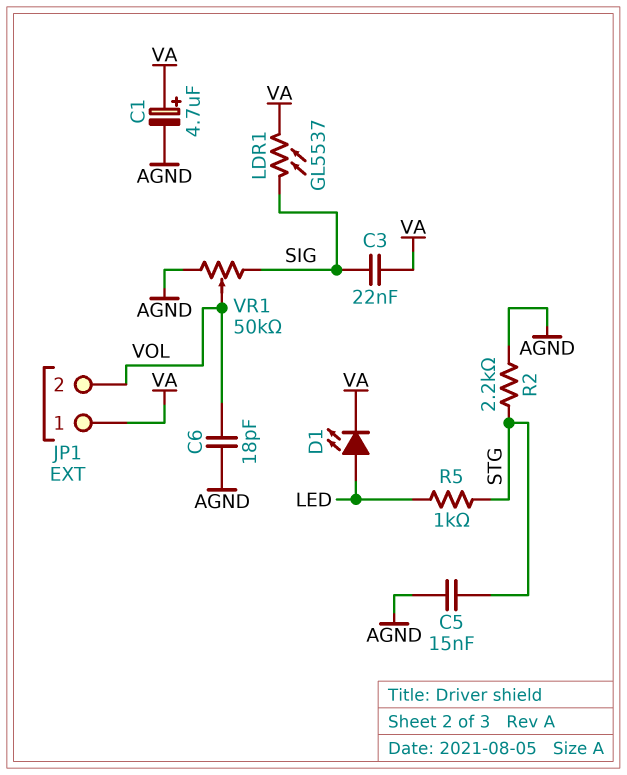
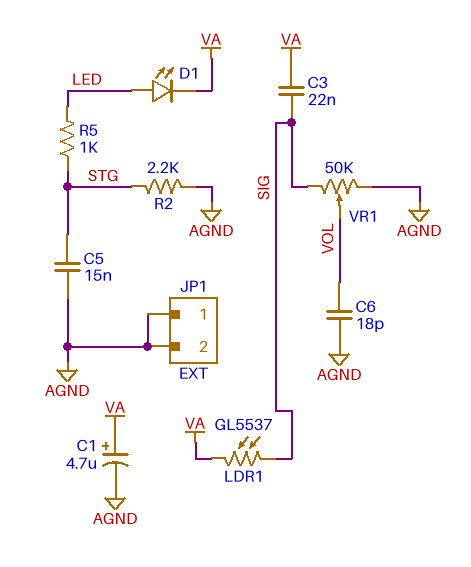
JP1 pin 1: VA -> AGND
JP1 pin 2: VOL -> AGND

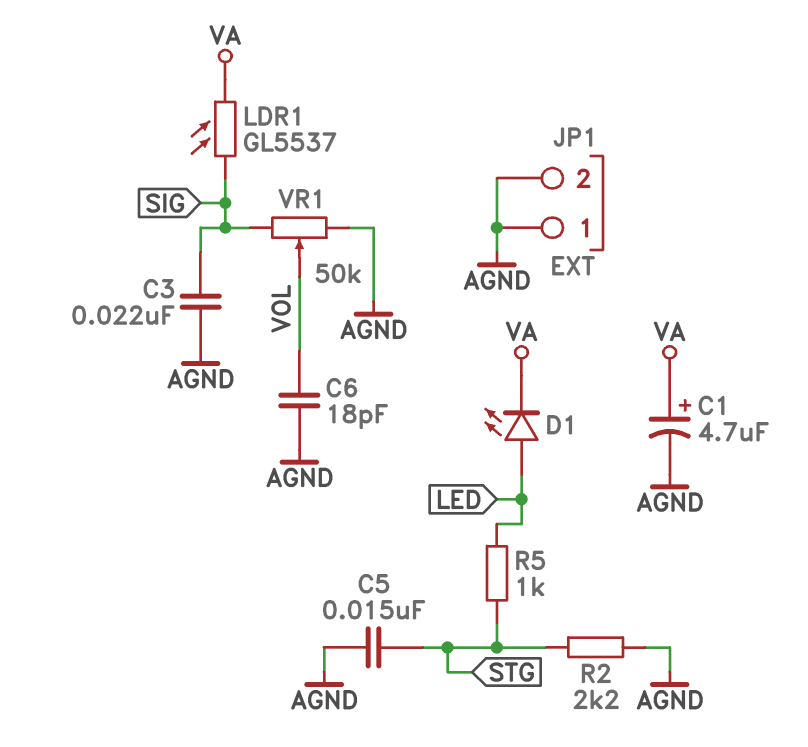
C3: 22nF (SIG, VA) -> 22nF (AGND, SIG)

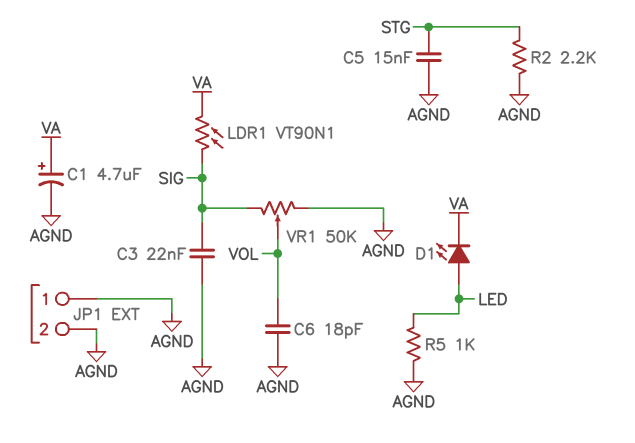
LDR1: GL5537 (SIG, VA) -> VT90N1 (SIG, VA)
R5: 1k (LED, STG) -> 1k (AGND, LED)

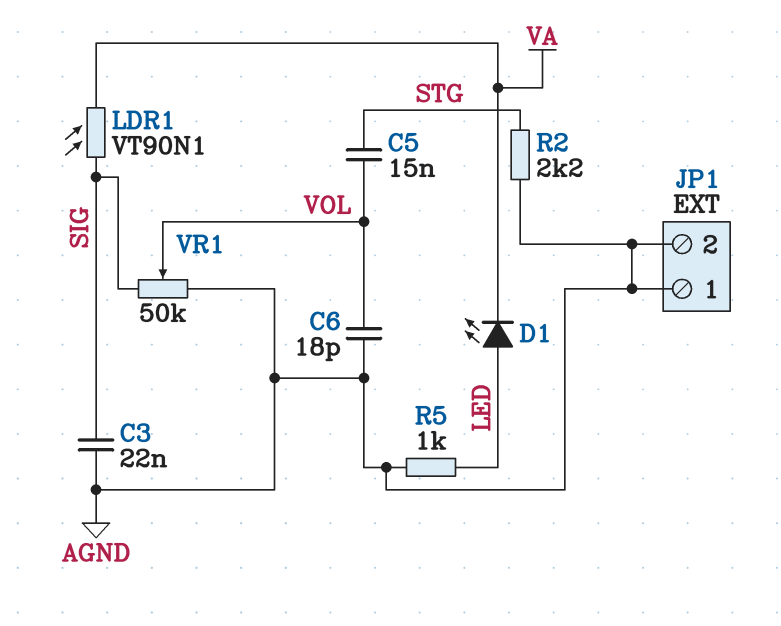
C1: 4.7uF (plus VA, minus AGND) -> none
C5: 15nF (AGND, STG) -> 15nF (STG, VOL)

